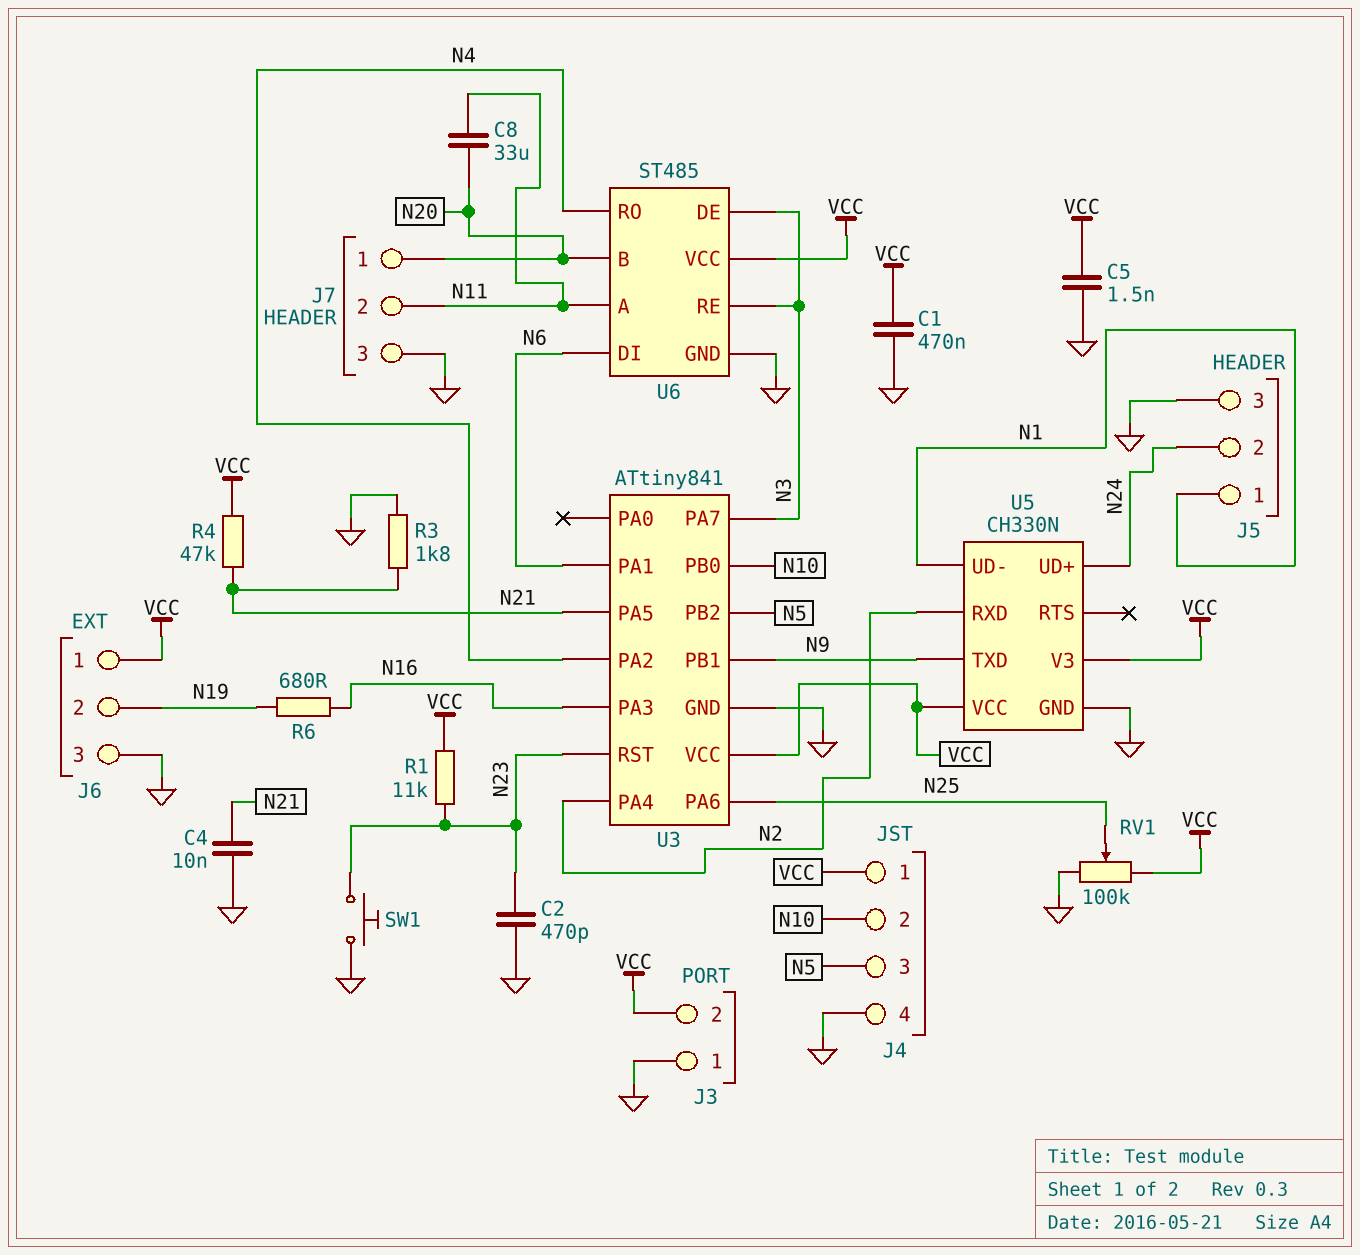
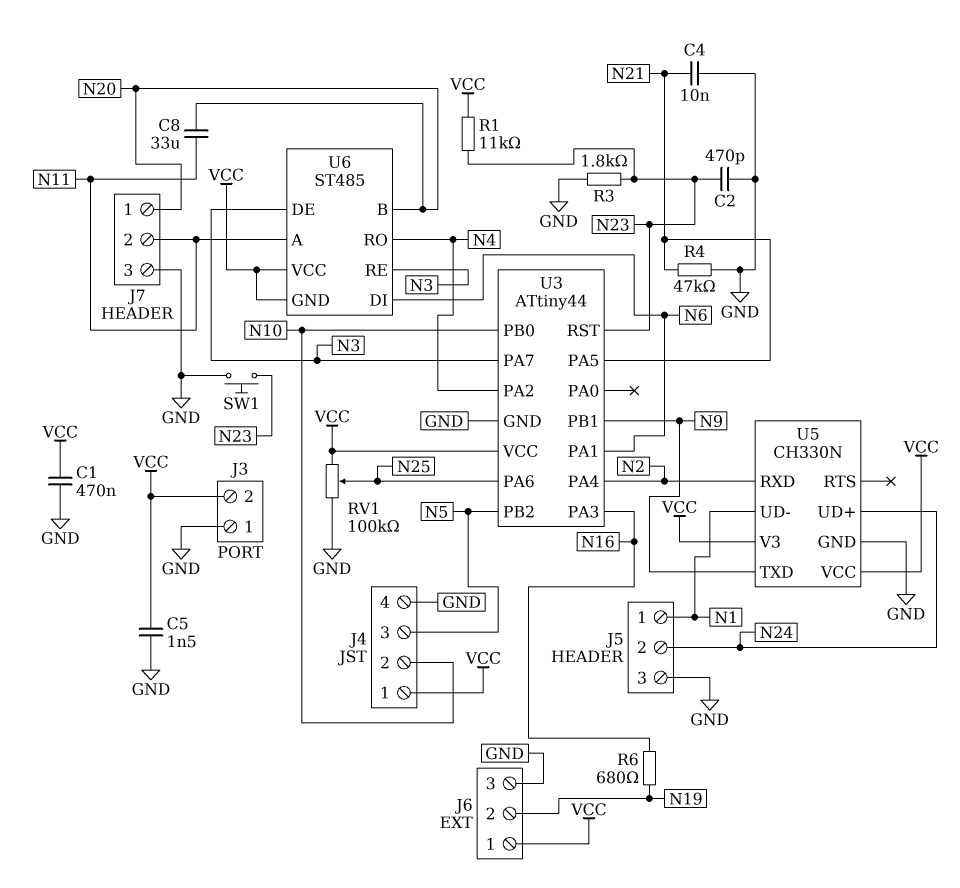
R3: 1.8k (GND, N21) -> 1.8k (GND, N23)
R4: 47k (N21, VCC) -> 47k (GND, N21)
U3: ATtiny841 -> ATtiny44
U6 pin GND: GND -> VCC

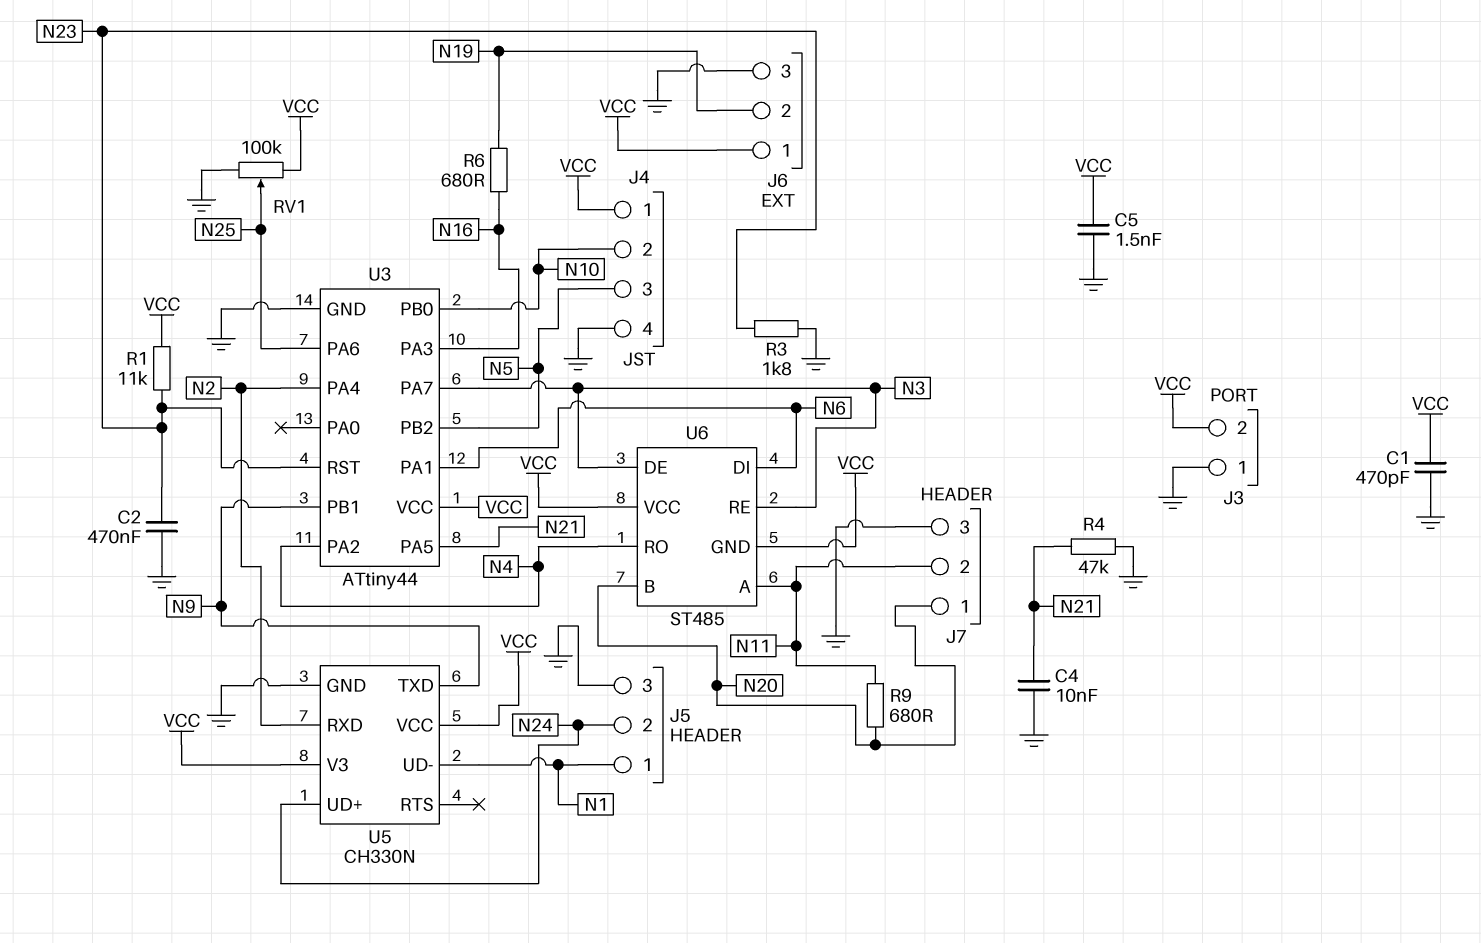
C1: 470nF (GND, VCC) -> 470pF (GND, VCC)
C2: 470pF (GND, N23) -> 470nF (GND, N23)
C8: 33uF (N11, N20) -> none
R9: none -> 680 (N11, N20)
SW1: button (GND, N23) -> none

